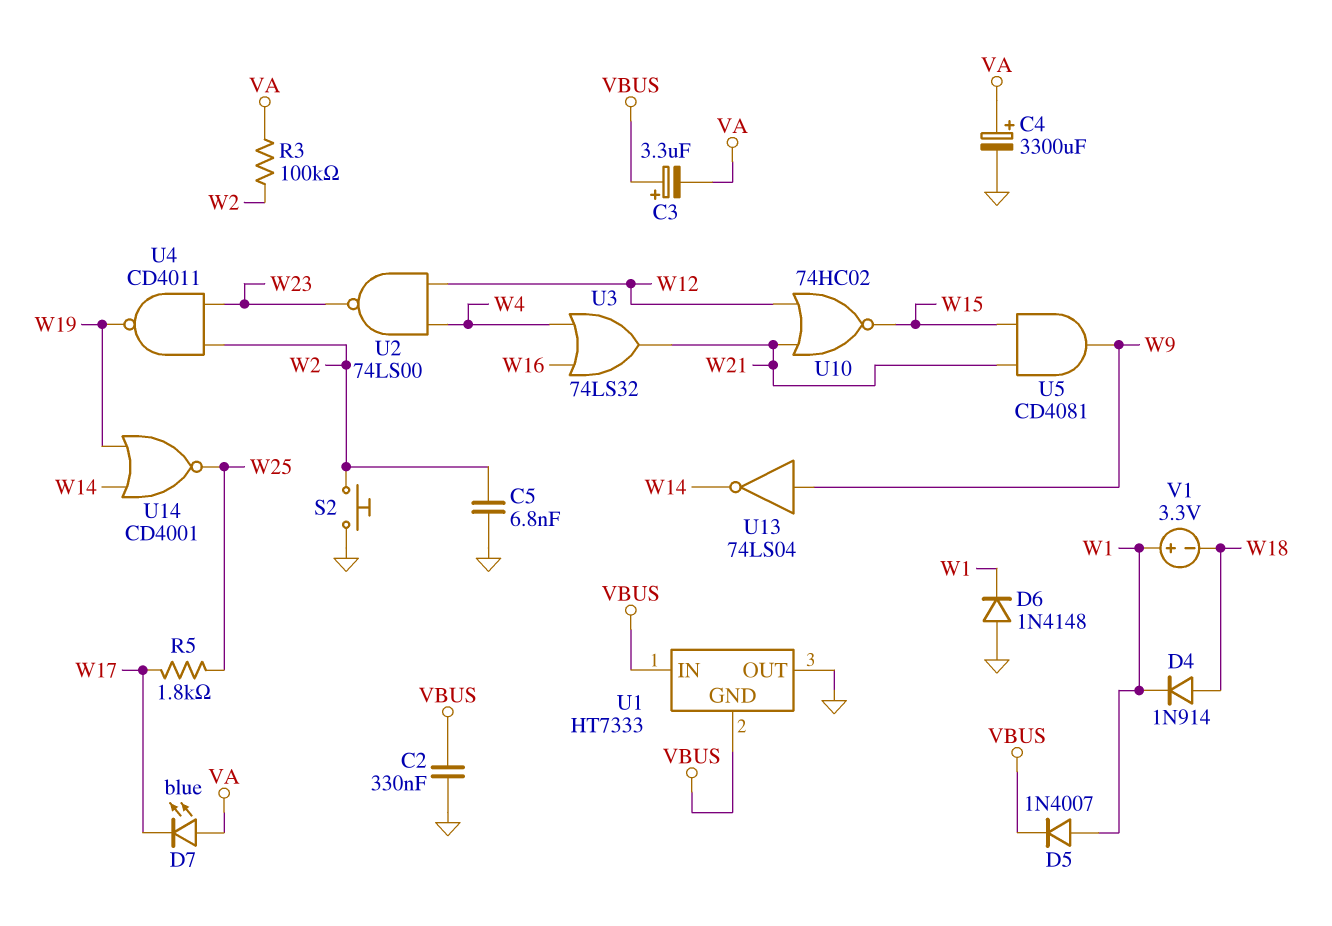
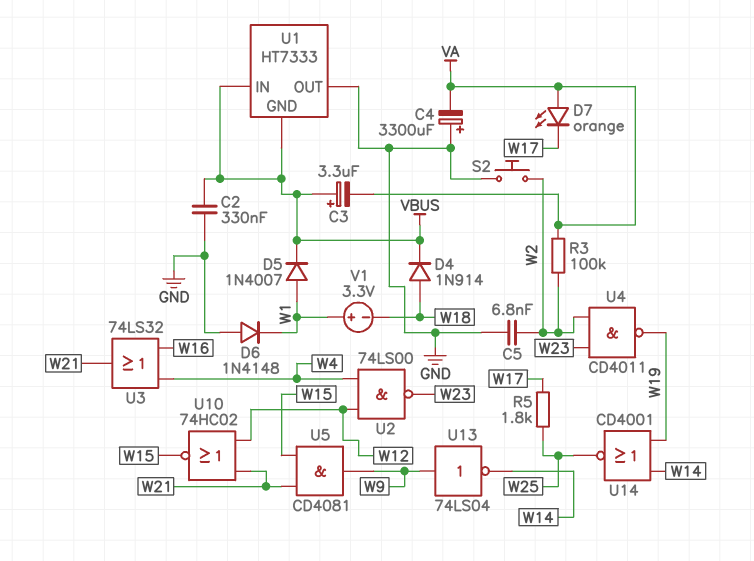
C4: 3300uF (plus VA, minus GND) -> 3300uF (plus GND, minus VA)
D4: diode 1N914 (A W18, K W1) -> diode 1N914 (A W18, K VBUS)
D7: LED blue (A VA, K W17) -> LED orange (A VA, K W17)

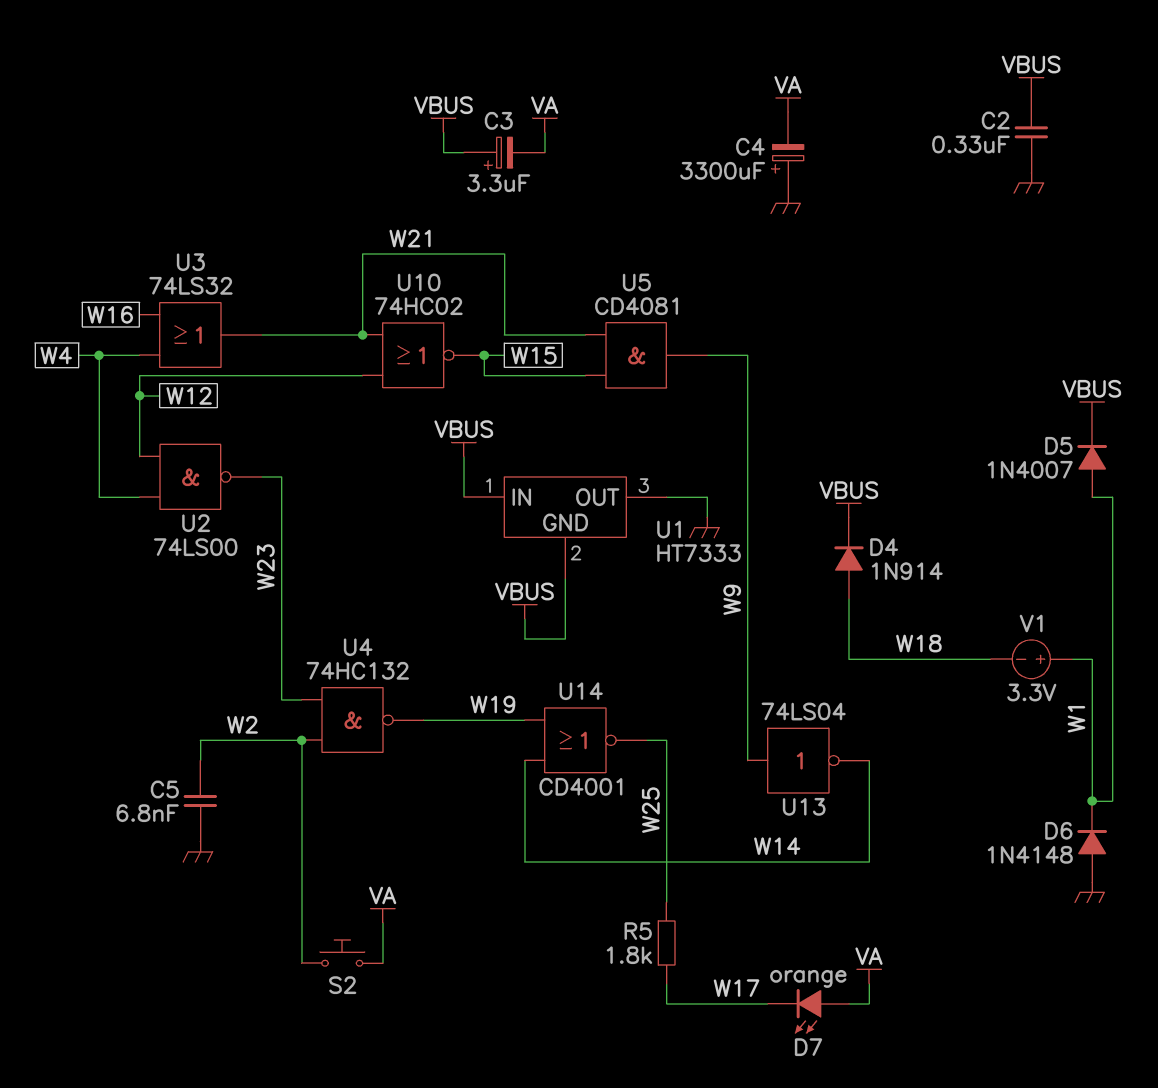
R3: 100k (VA, W2) -> none
S2: button (GND, W2) -> button (VA, W2)
U4: NAND CD4011 (in W2, in W23, out W19) -> NAND 74HC132 (in W2, in W23, out W19)

